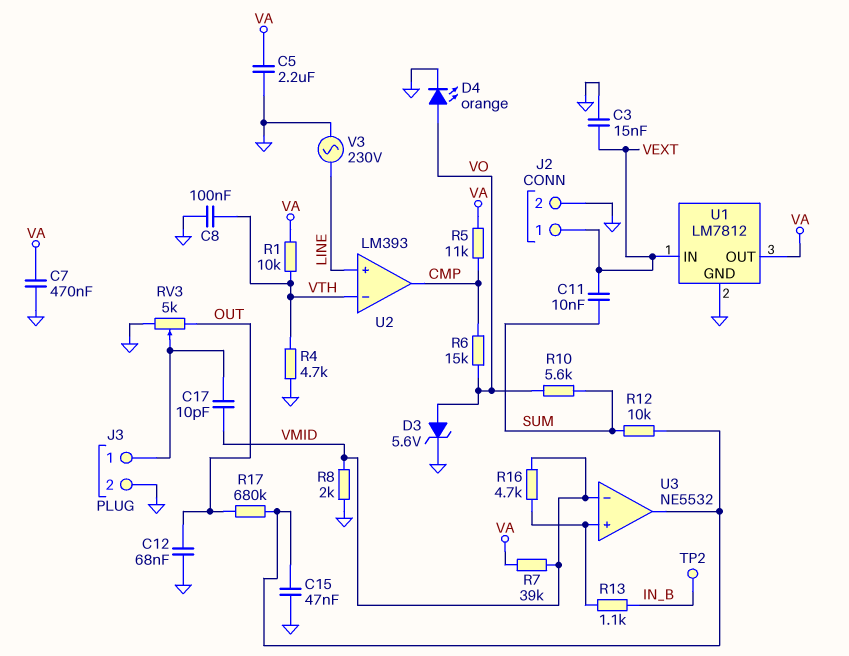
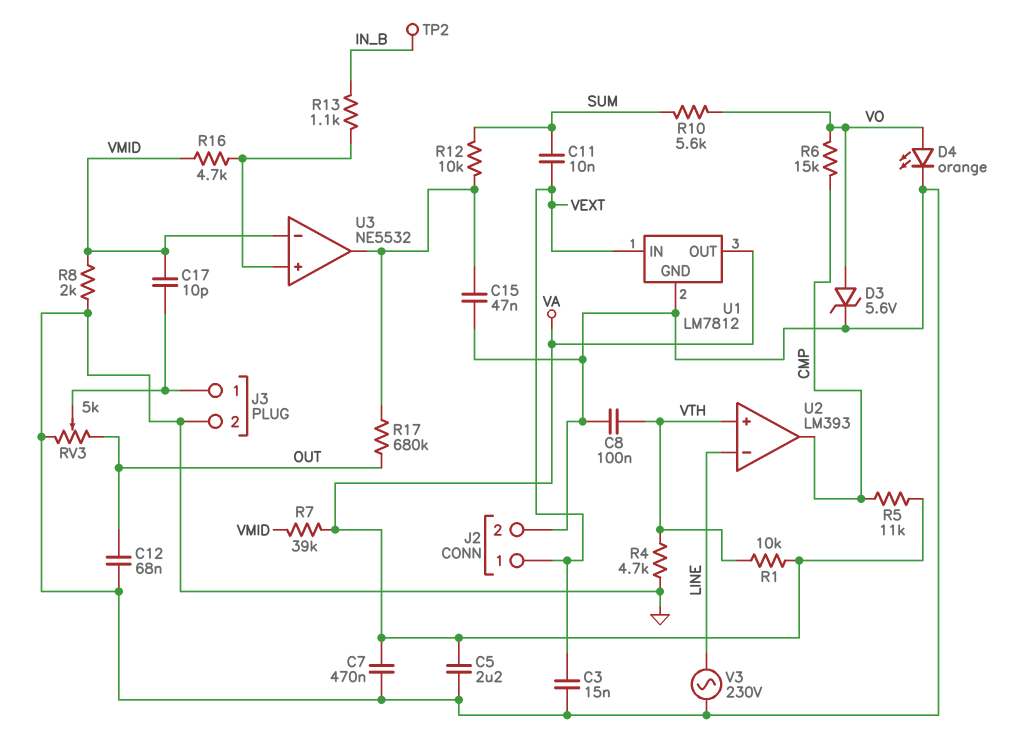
U2 pin in+: LINE -> VTH
U2 pin in-: VTH -> LINE

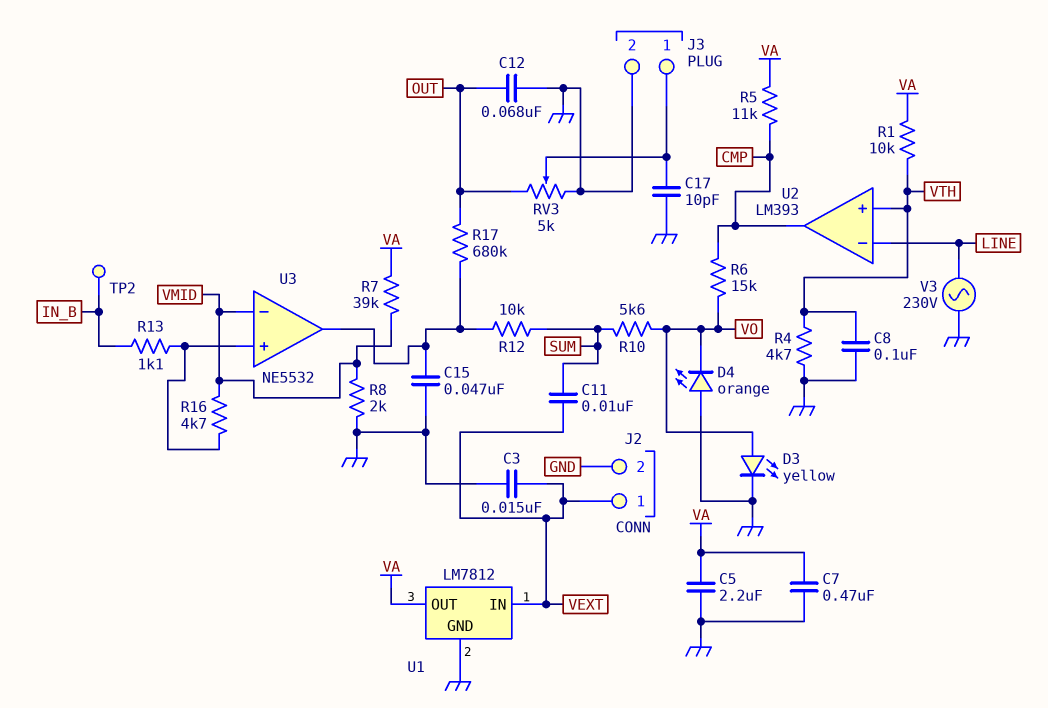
C17: 10pF (J3/1, VMID) -> 10pF (GND, J3/1)
D3: zener 5.6V (A VO, K GND) -> LED yellow (A VO, K GND)
D4: LED orange (A VO, K GND) -> LED orange (A GND, K VO)

